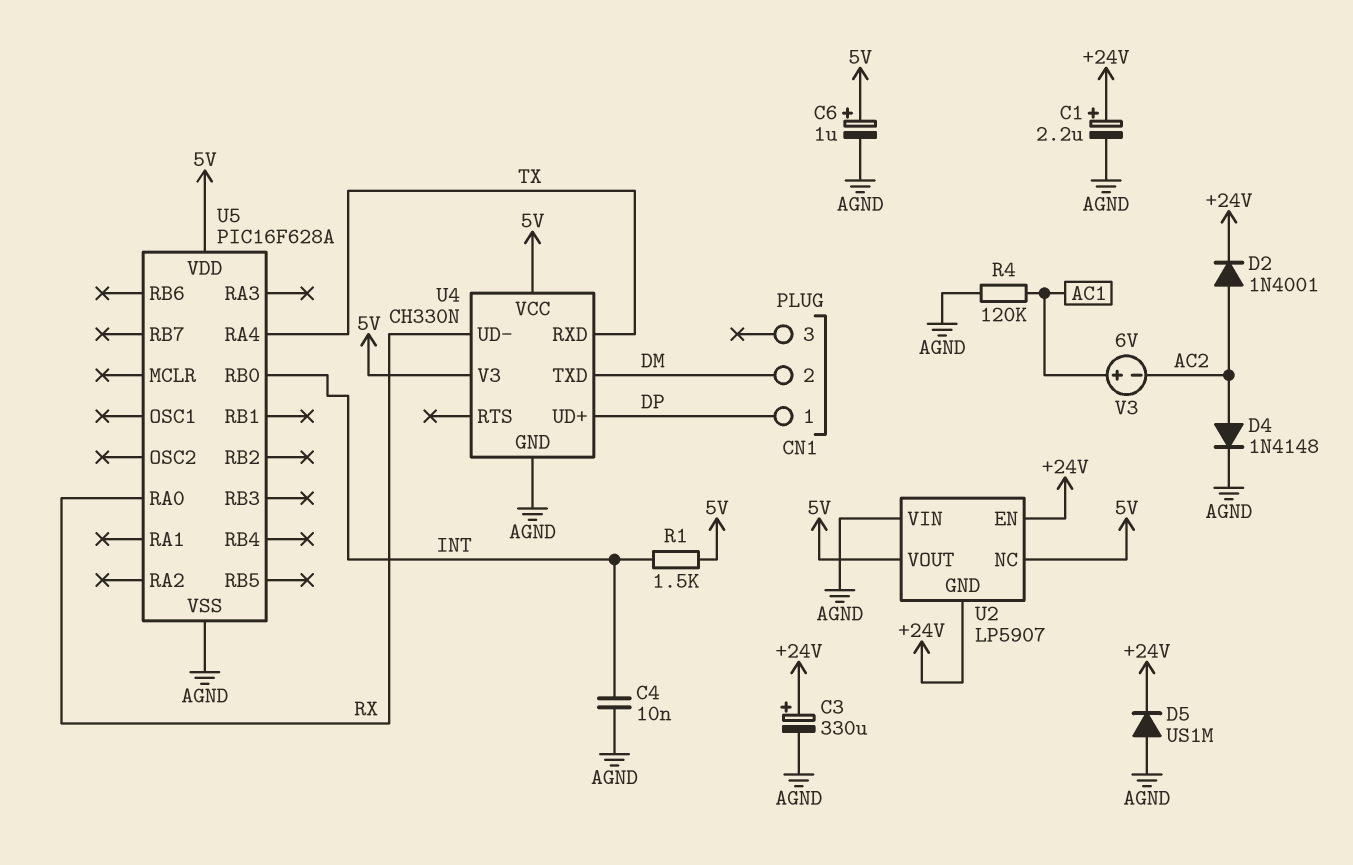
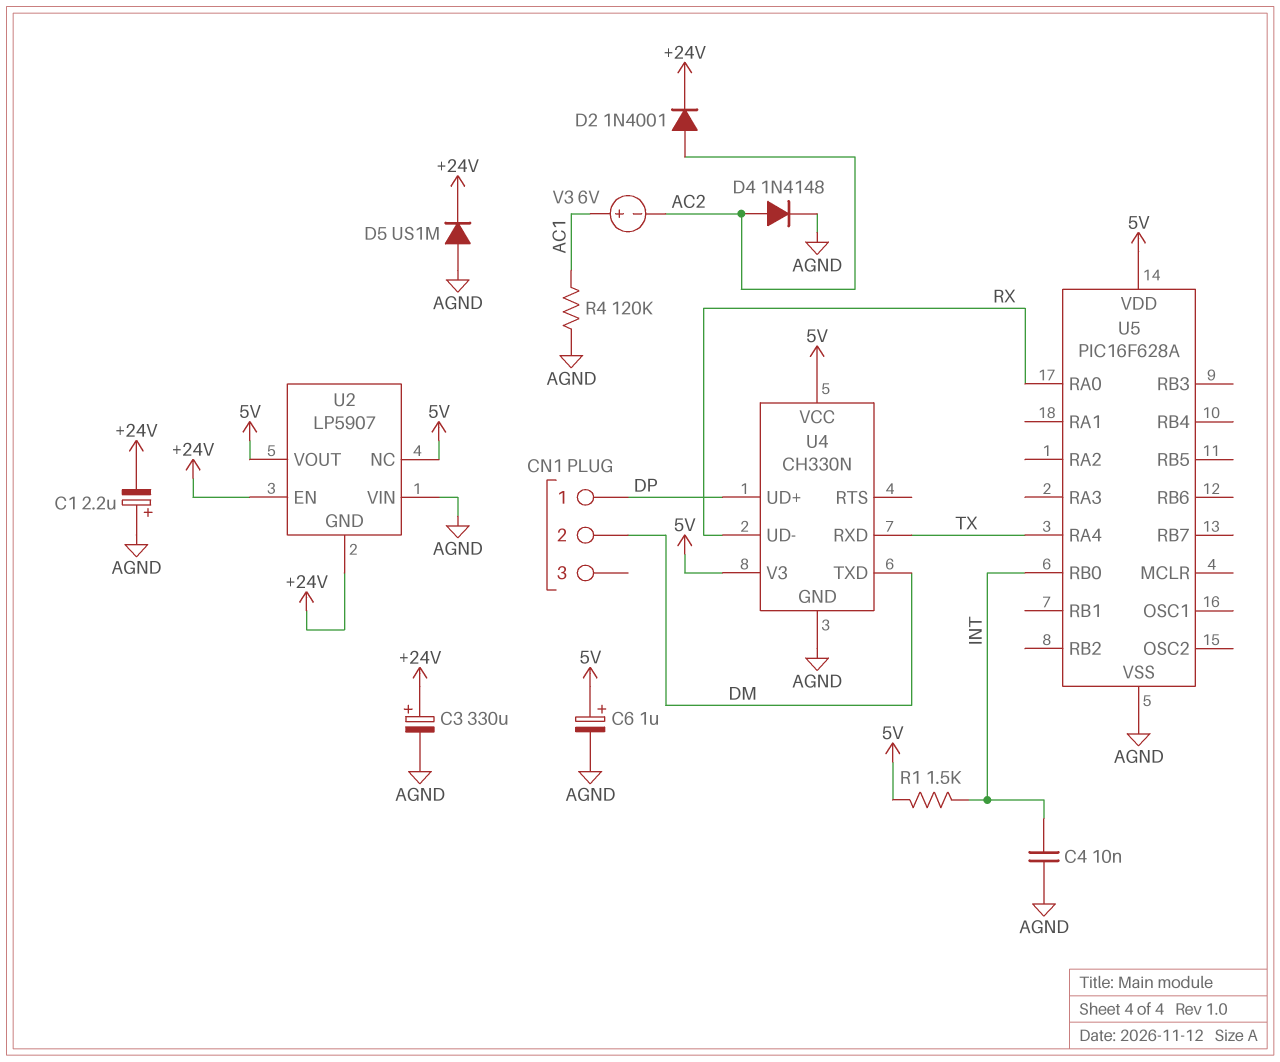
C1: 2.2uF (plus +24V, minus AGND) -> 2.2uF (plus AGND, minus +24V)

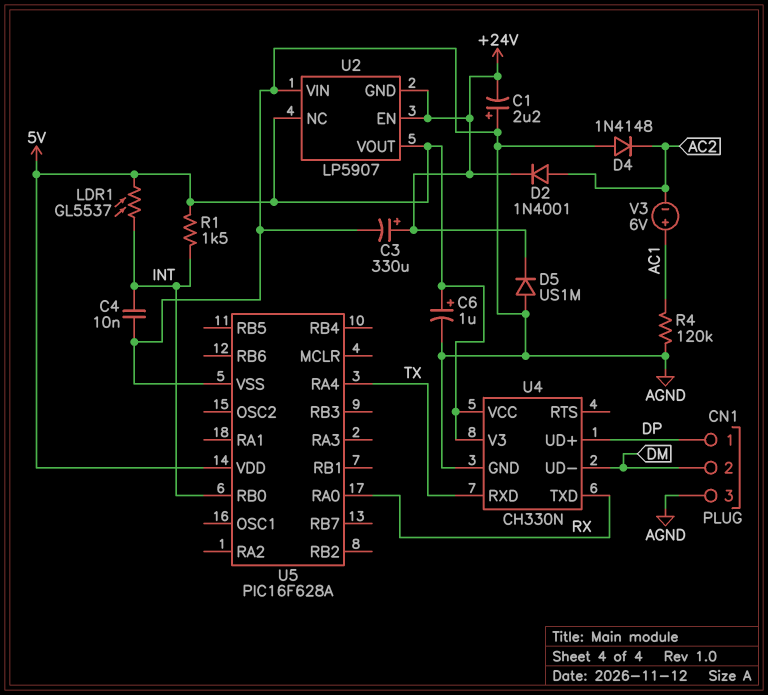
CN1 pin 3: none -> AGND
D4: diode 1N4148 (A AC2, K AGND) -> diode 1N4148 (A AGND, K AC2)
LDR1: none -> GL5537 (5V, INT)
U4 pin TXD: DM -> RX
U4 pin UD-: RX -> DM

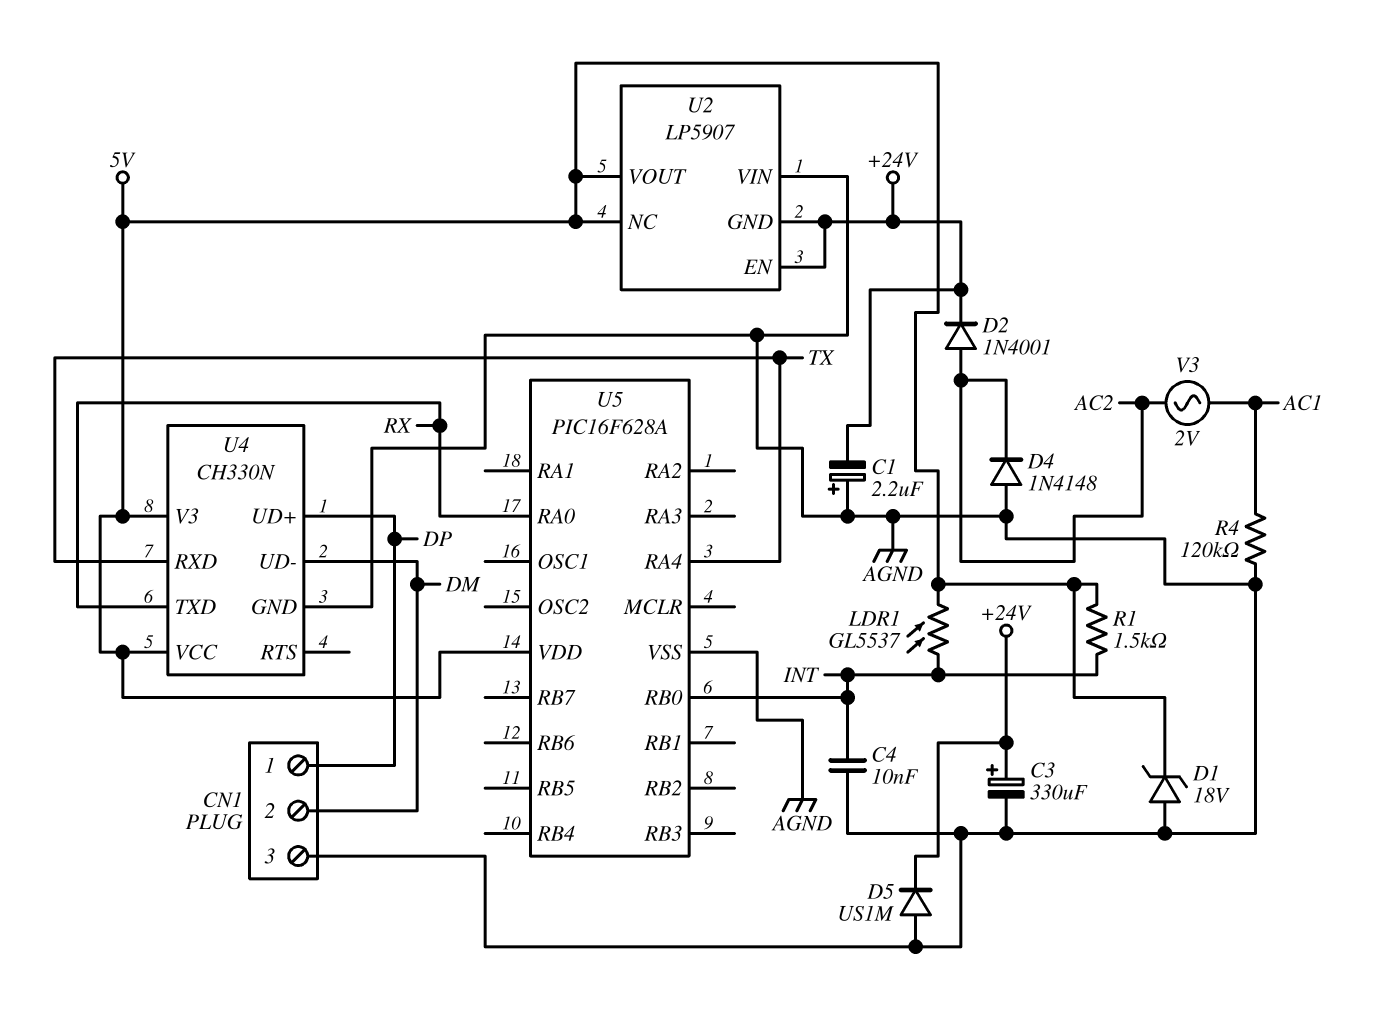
C6: 1uF (plus 5V, minus AGND) -> none
D1: none -> zener 18V (A AGND, K 5V)
V3: 6V (plus AC1, minus AC2) -> AC 2V (AC1, AC2)

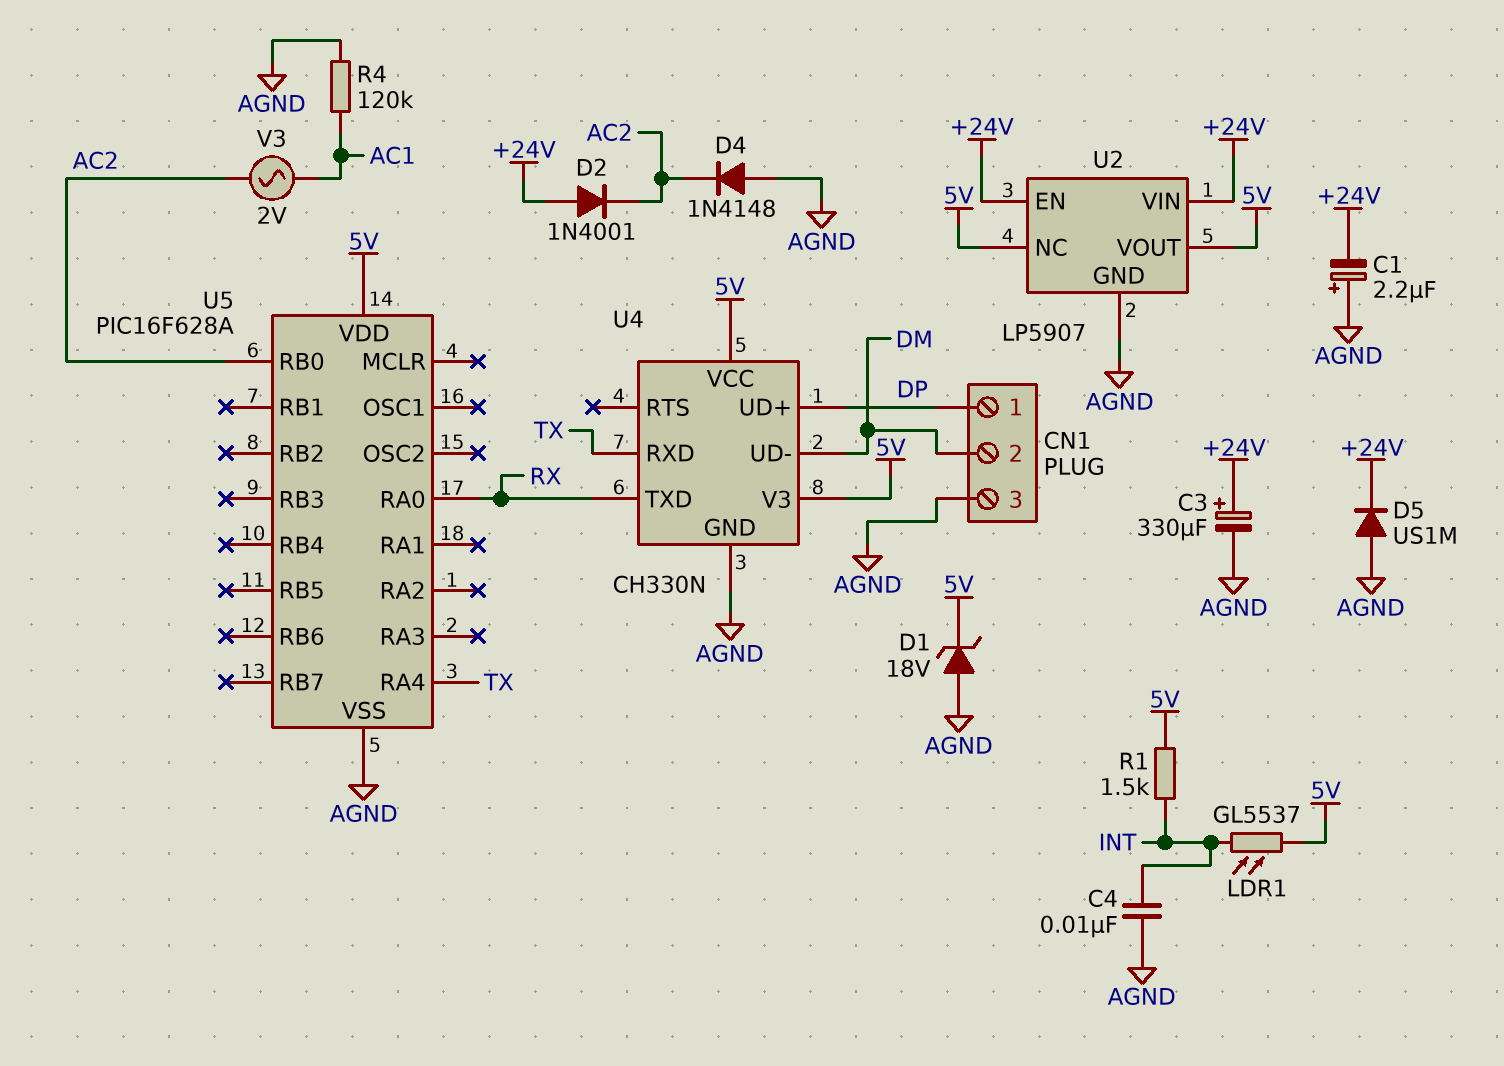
D2: diode 1N4001 (A AC2, K +24V) -> diode 1N4001 (A +24V, K AC2)
U2 pin GND: +24V -> AGND
U2 pin VIN: AGND -> +24V
U5 pin RB0: INT -> AC2

